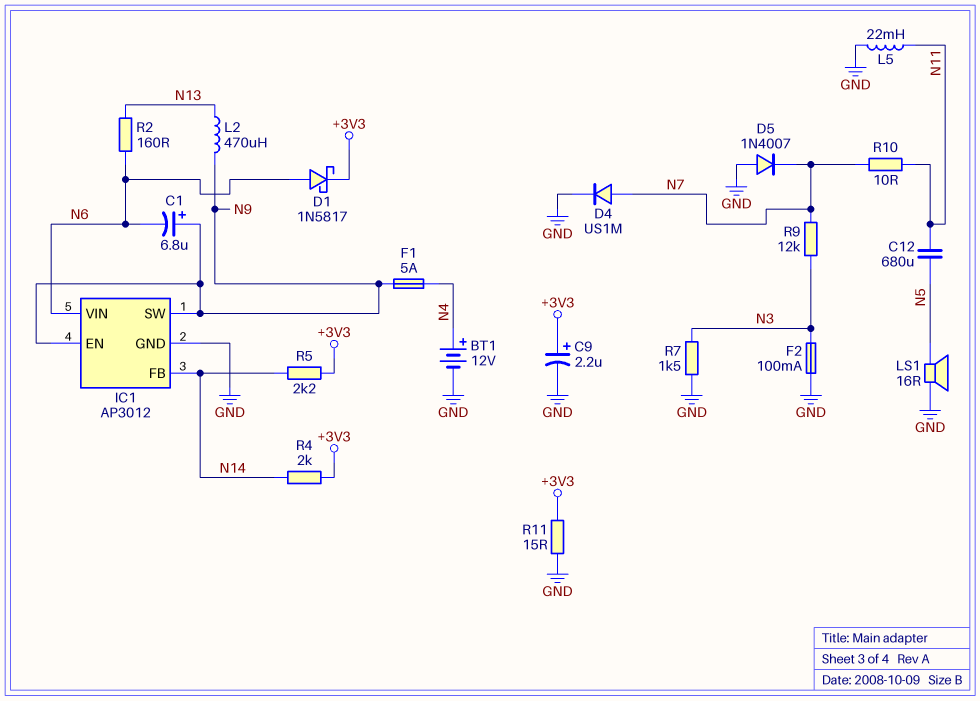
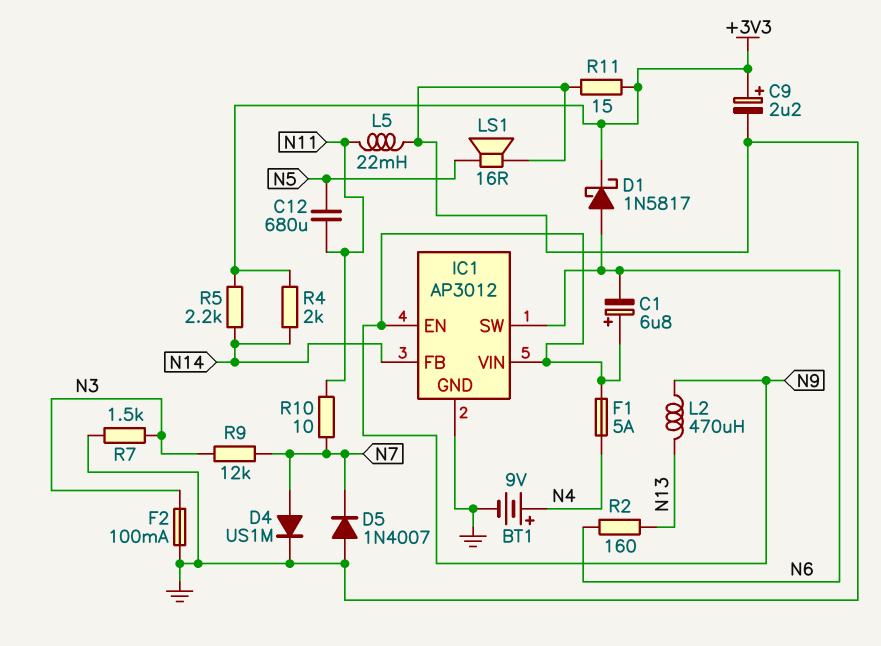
BT1: 12V (plus N4, minus GND) -> 9V (plus N4, minus GND)
IC1 pin SW: N9 -> N6
IC1 pin VIN: N6 -> N9

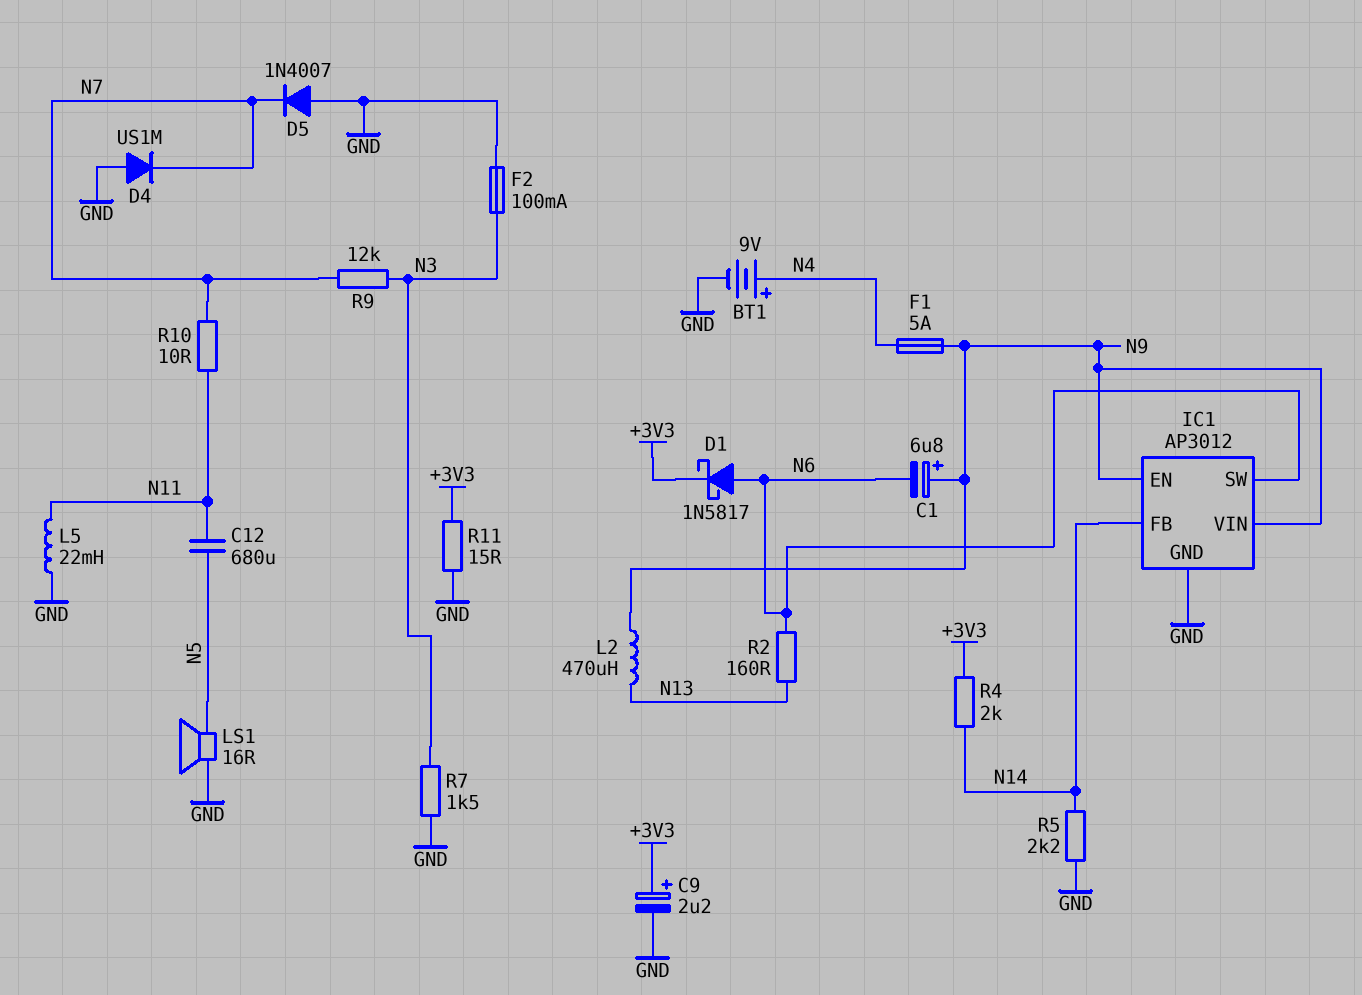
D4: diode US1M (A N7, K GND) -> diode US1M (A GND, K N7)
R5: 2.2k (+3V3, N14) -> 2.2k (GND, N14)

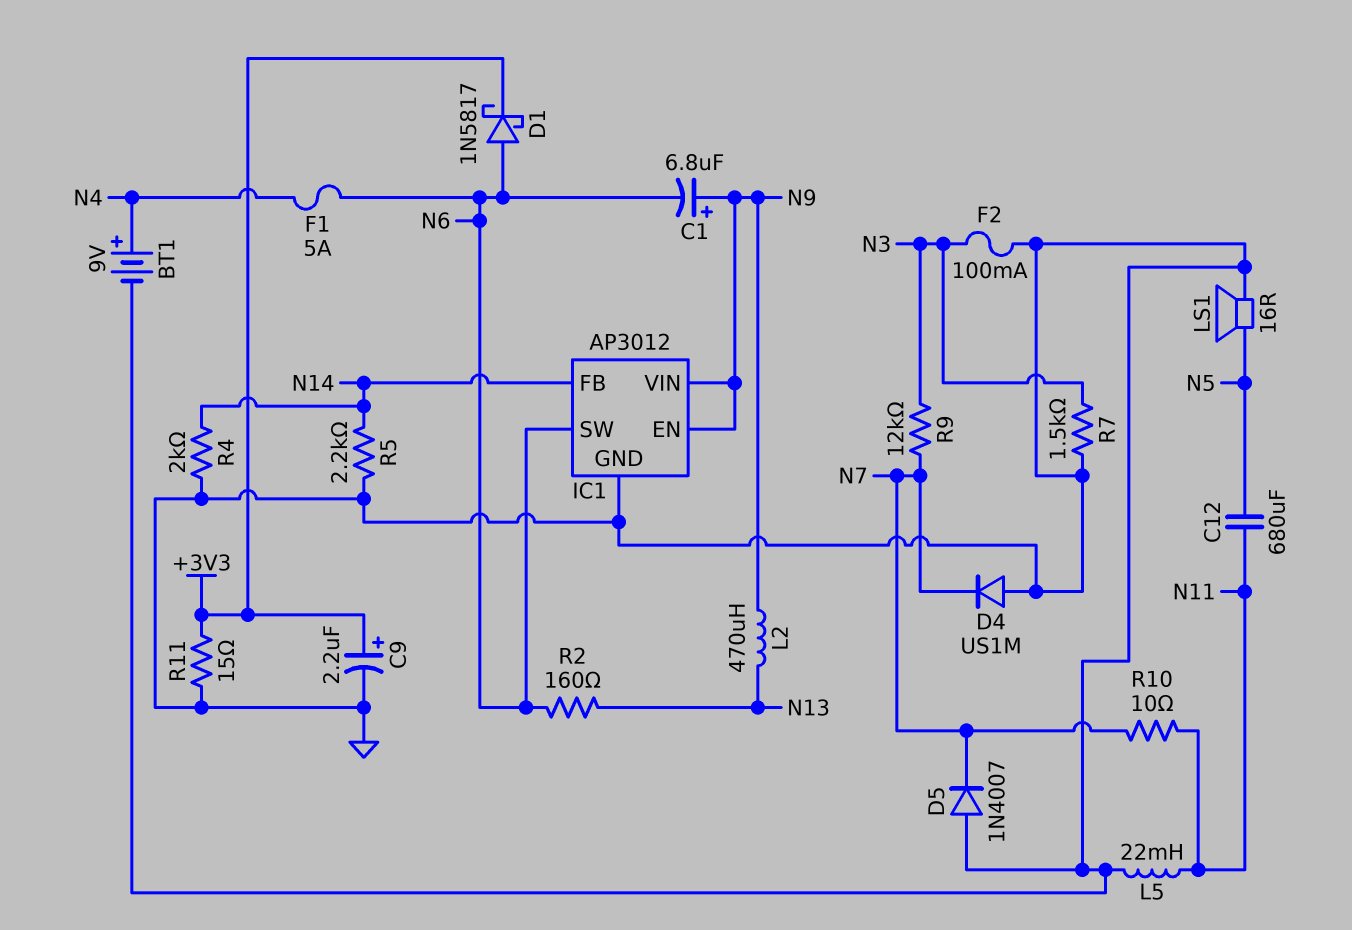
F1: 5A (N4, N9) -> 5A (N4, N6)
R4: 2k (+3V3, N14) -> 2k (GND, N14)

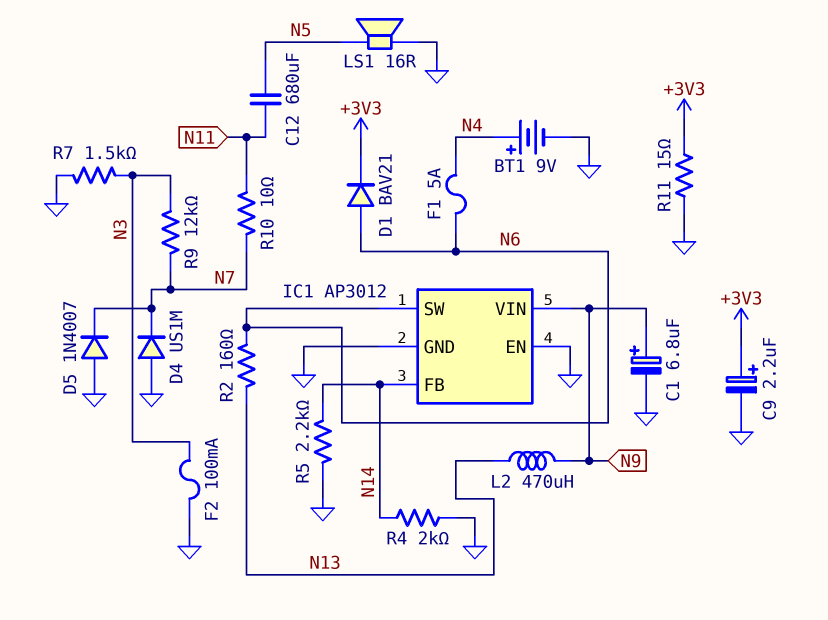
C1: 6.8uF (plus N9, minus N6) -> 6.8uF (plus N9, minus GND)
D1: schottky 1N5817 (A N6, K +3V3) -> diode BAV21 (A N6, K +3V3)
IC1 pin EN: N9 -> GND
L5: 22mH (GND, N11) -> none

